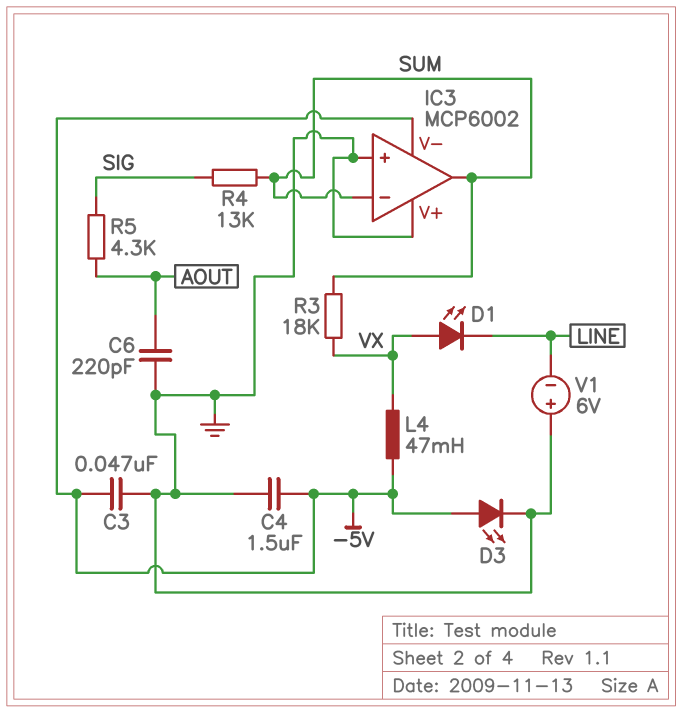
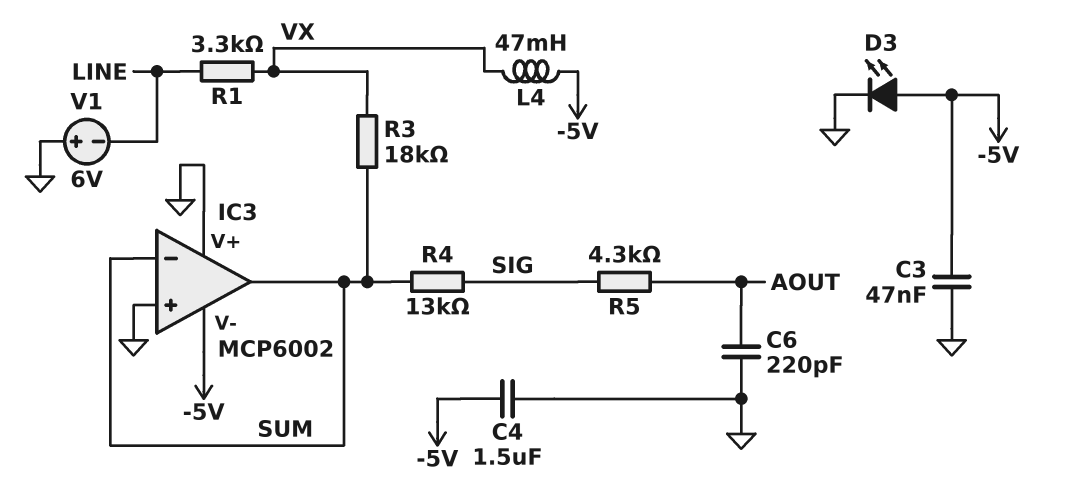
D1: LED (A VX, K LINE) -> none
R1: none -> 3.3k (LINE, VX)

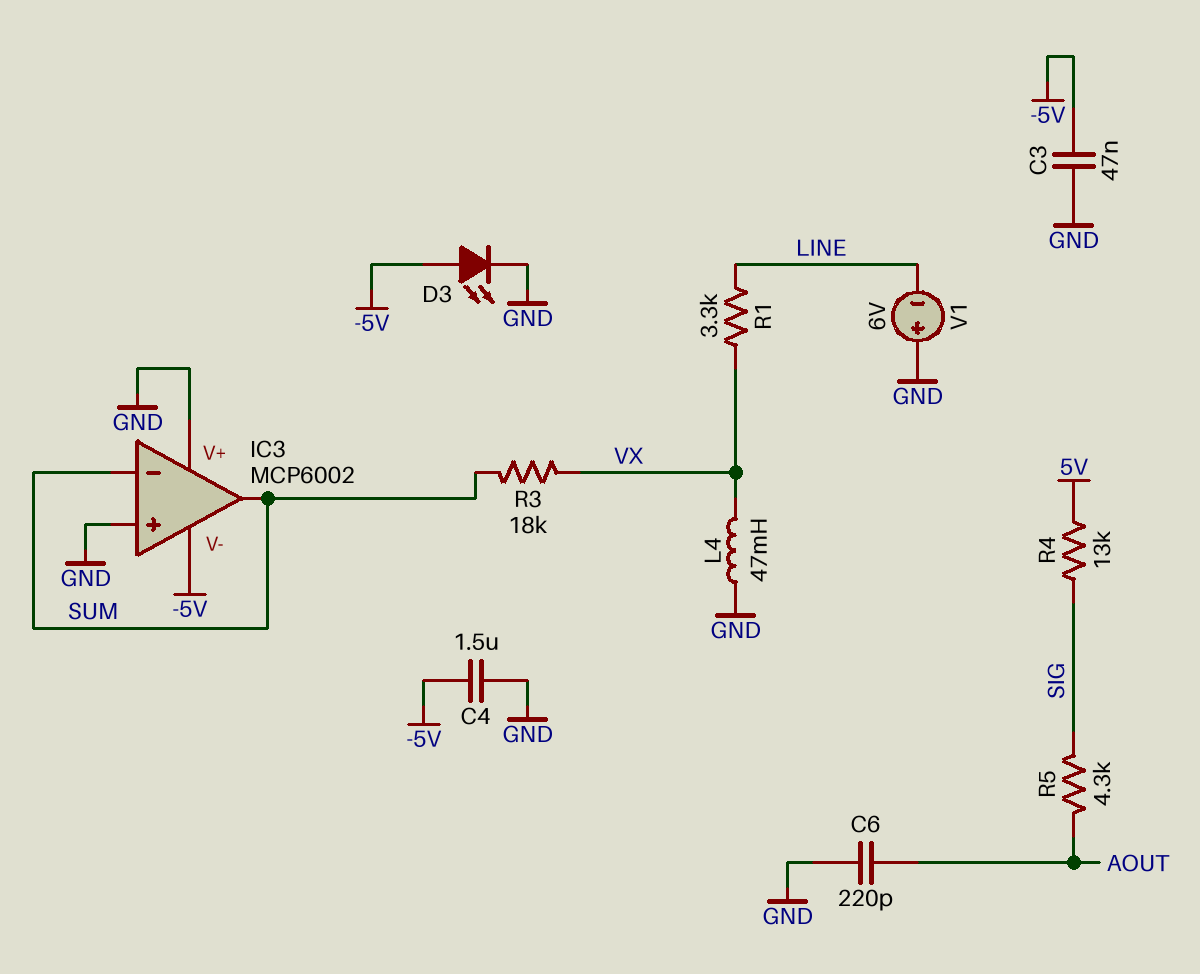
L4: 47mH (-5V, VX) -> 47mH (GND, VX)
R4: 13k (SIG, SUM) -> 13k (5V, SIG)

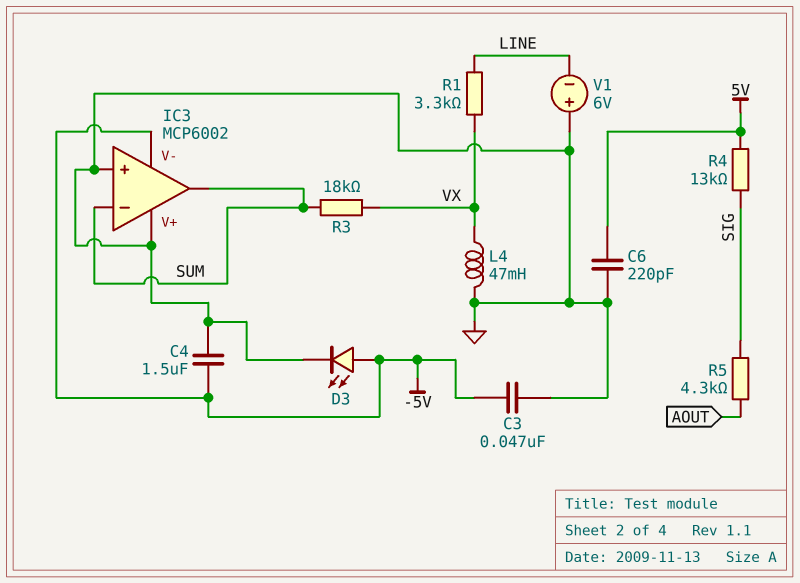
C6: 220pF (AOUT, GND) -> 220pF (5V, GND)

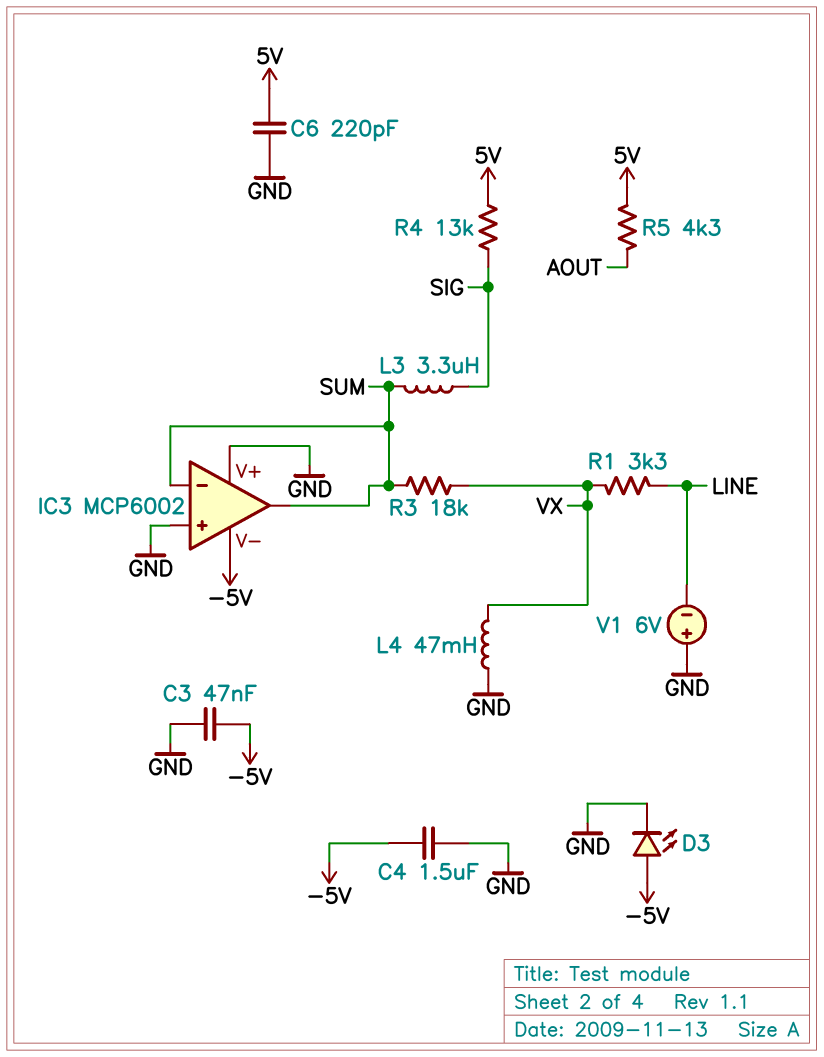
L3: none -> 3.3uH (SIG, SUM)
R5: 4.3k (AOUT, SIG) -> 4.3k (5V, AOUT)

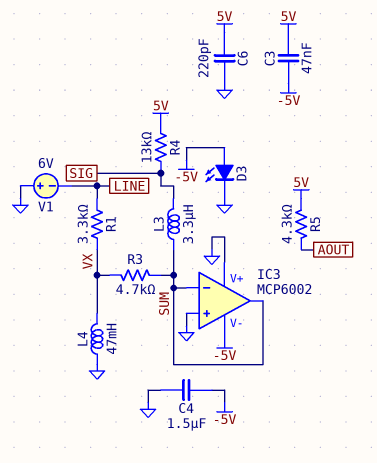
C3: 47nF (-5V, GND) -> 47nF (-5V, 5V)
R3: 18k (SUM, VX) -> 4.7k (SUM, VX)

